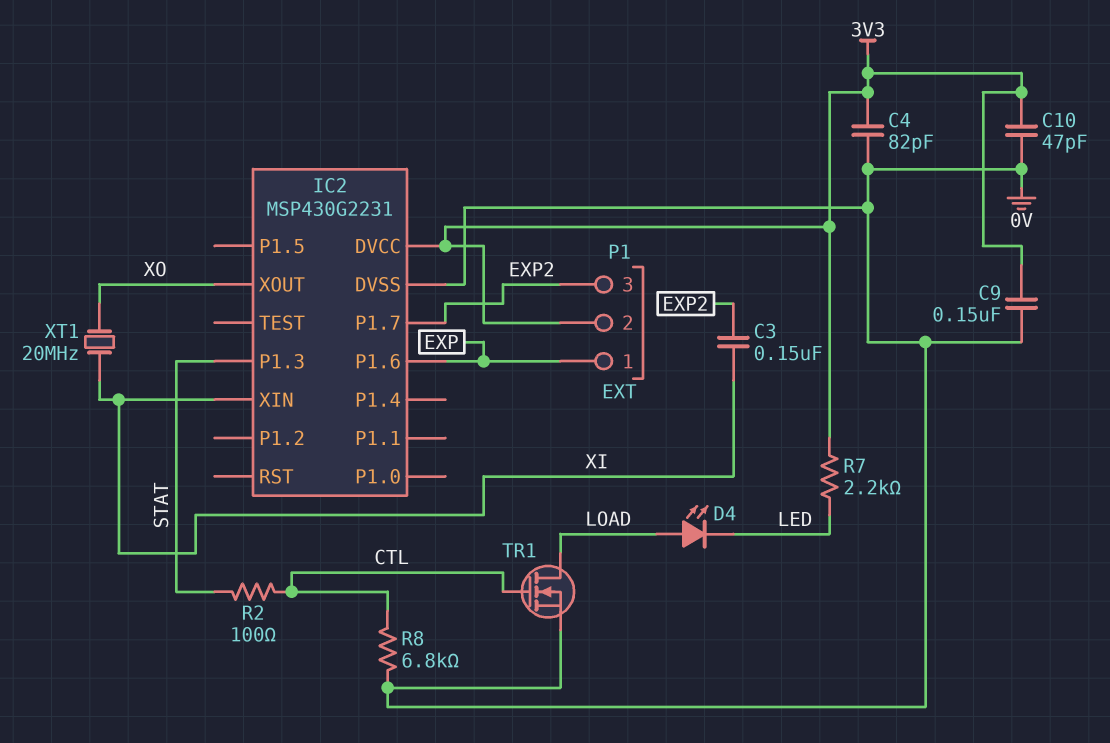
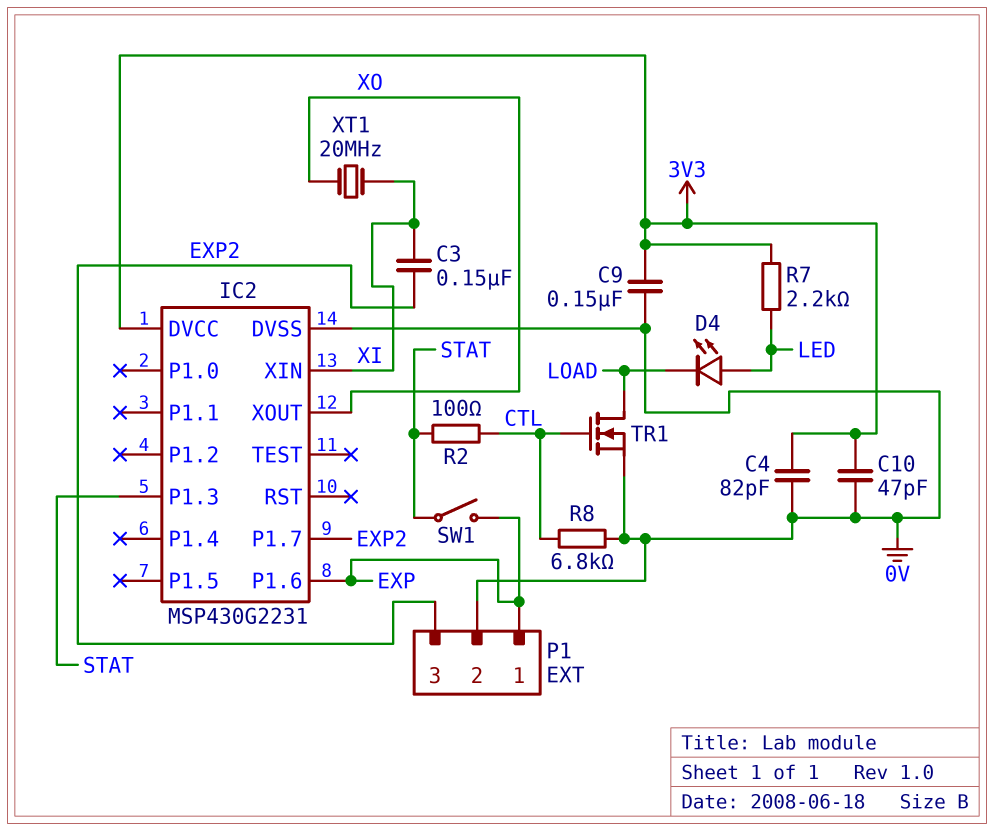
D4: LED (A LOAD, K LED) -> LED (A LED, K LOAD)
P1 pin 2: 3V3 -> 0V
SW1: none -> switch (EXP, STAT)

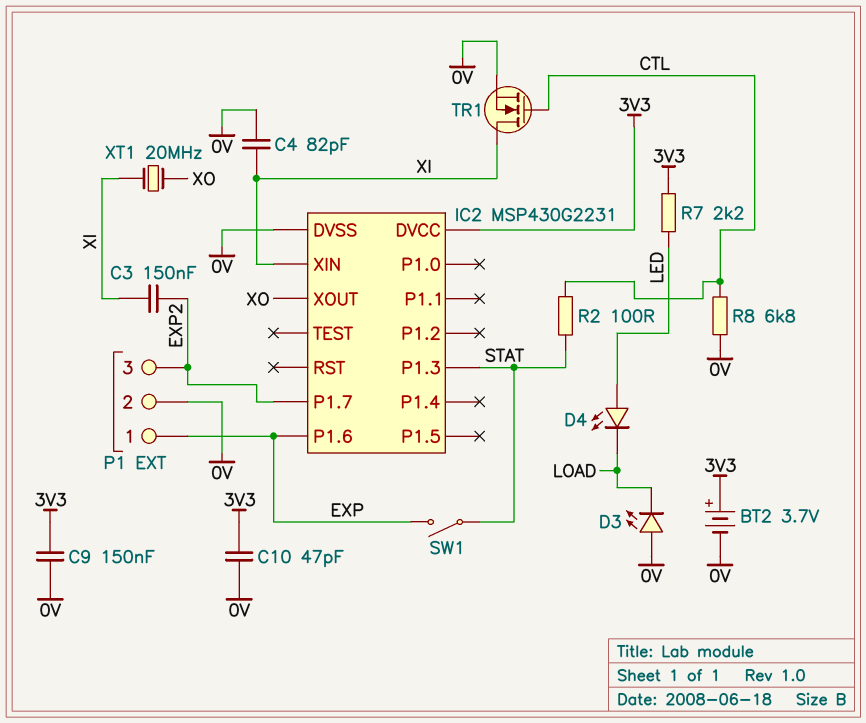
BT2: none -> 3.7V (plus 3V3, minus 0V)
C4: 82pF (0V, 3V3) -> 82pF (0V, XI)
D3: none -> LED (A 0V, K LOAD)
TR1: NMOS (G CTL, D LOAD, S 0V) -> NMOS (G CTL, D XI, S 0V)

